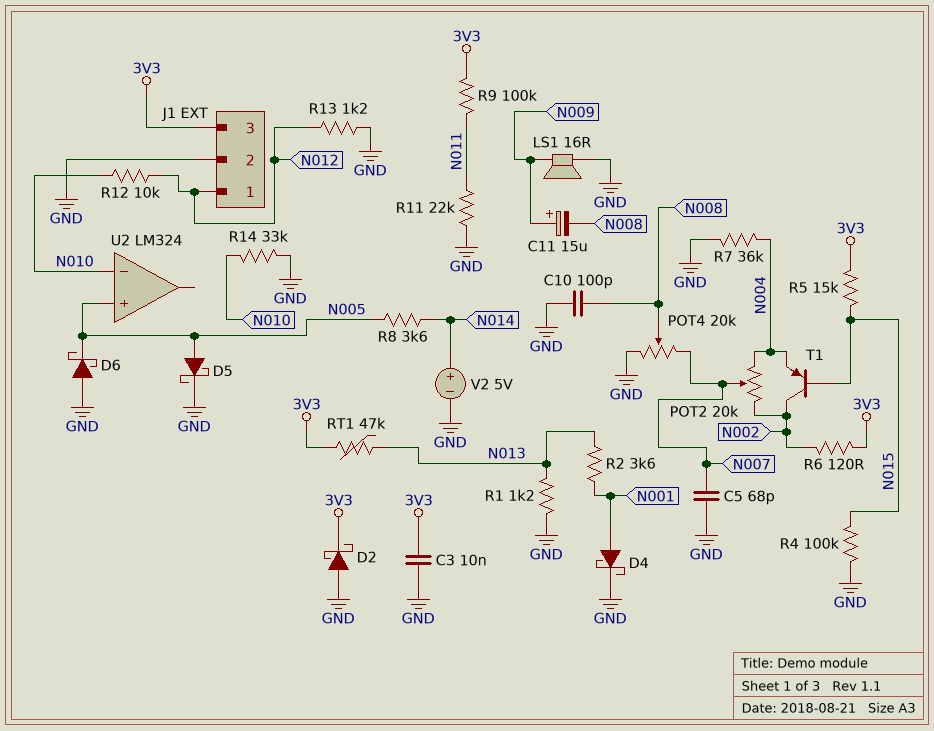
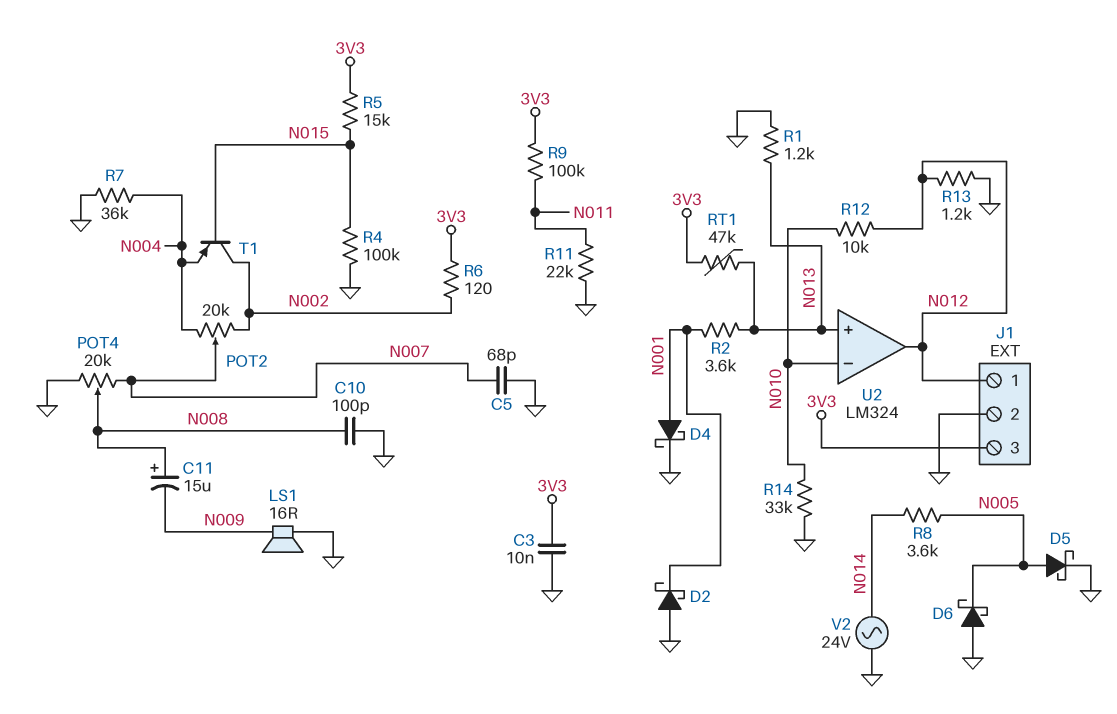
C11: 15uF (plus N009, minus N008) -> 15uF (plus N008, minus N009)
D2: schottky (A GND, K 3V3) -> schottky (A GND, K N001)
U2 pin in+: N005 -> N013
U2 pin out: none -> N012
V2: 5V (plus N014, minus GND) -> AC 24V (GND, N014)

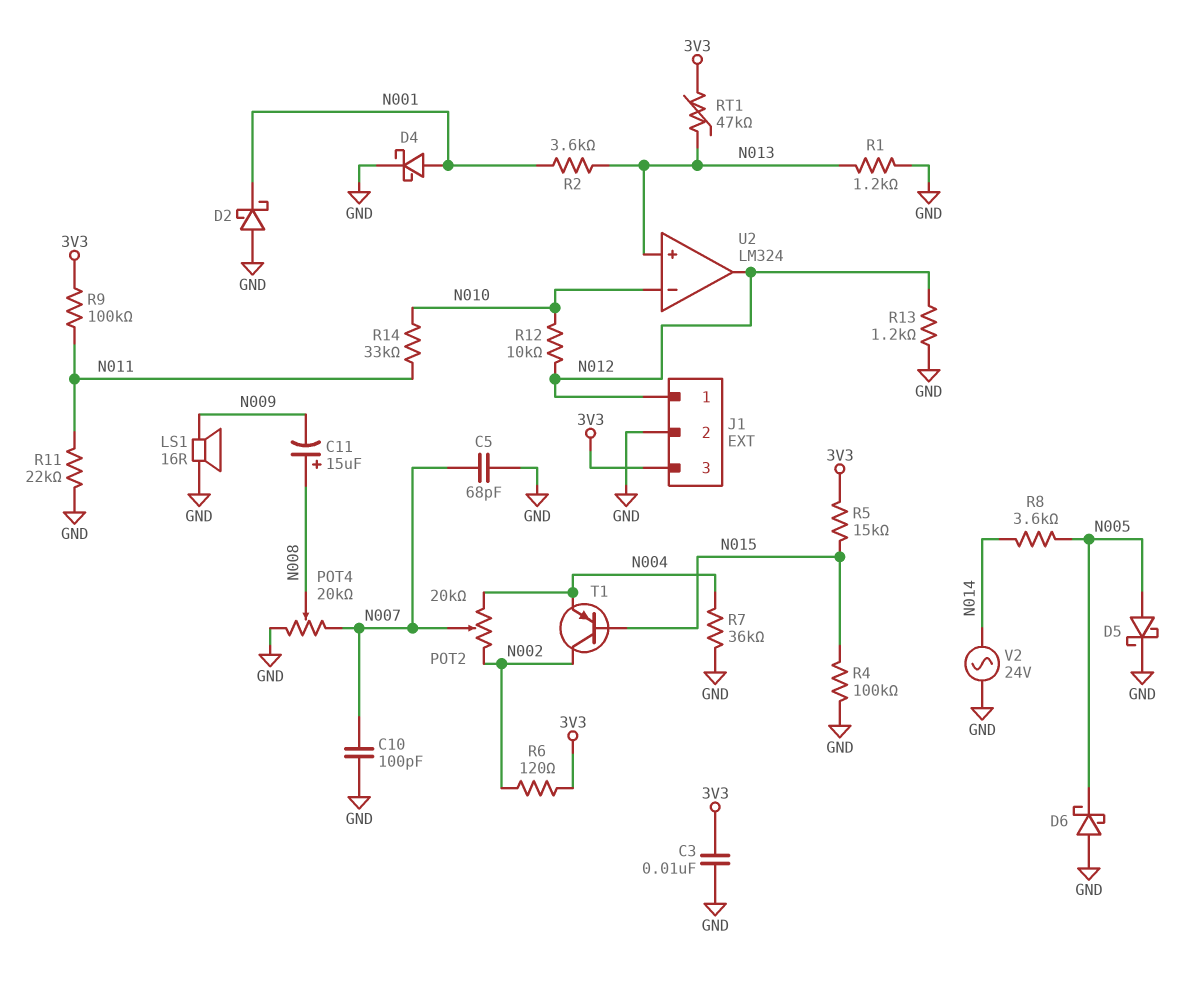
C10: 100pF (GND, N008) -> 100pF (GND, N007)
R14: 33k (GND, N010) -> 33k (N010, N011)

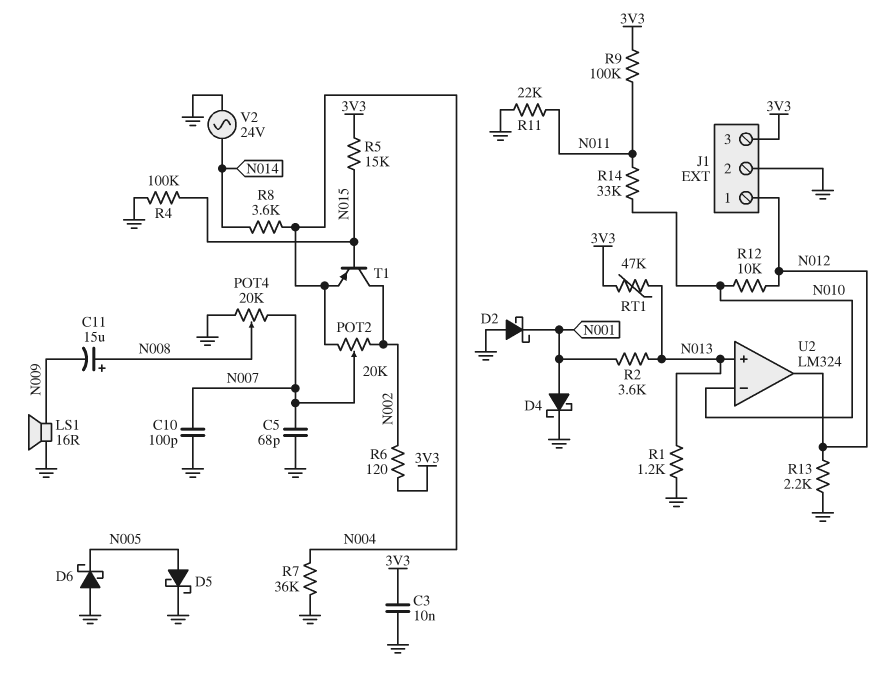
R8: 3.6k (N005, N014) -> 3.6k (N004, N014)
R13: 1.2k (GND, N012) -> 2.2k (GND, N012)

